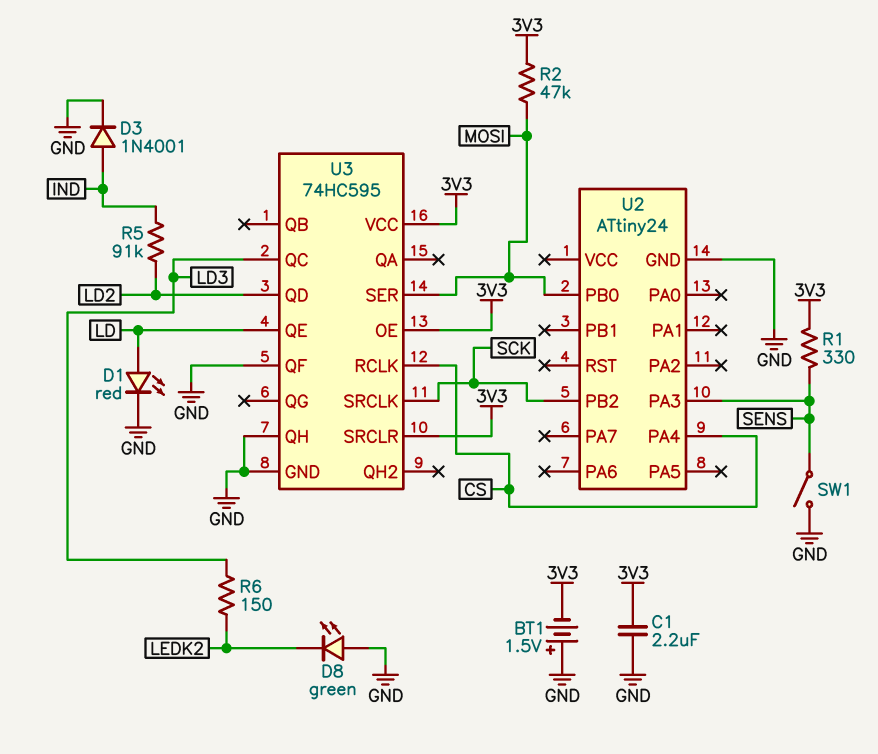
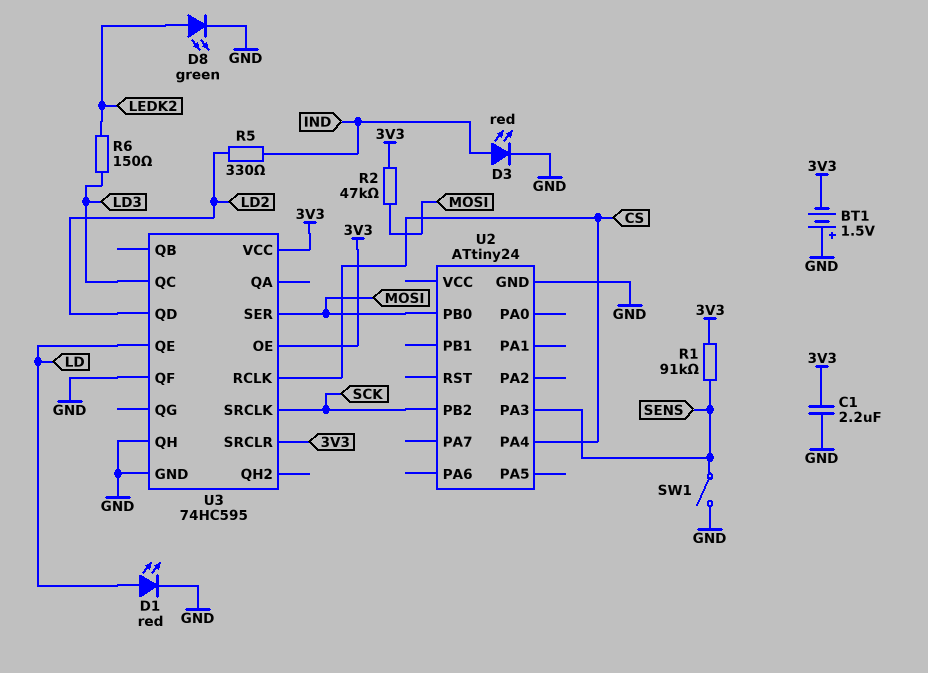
D3: diode 1N4001 (A IND, K GND) -> LED red (A IND, K GND)
D8: LED green (A GND, K LEDK2) -> LED green (A LEDK2, K GND)
R1: 330 (3V3, SENS) -> 91k (3V3, SENS)
R5: 91k (IND, LD2) -> 330 (IND, LD2)

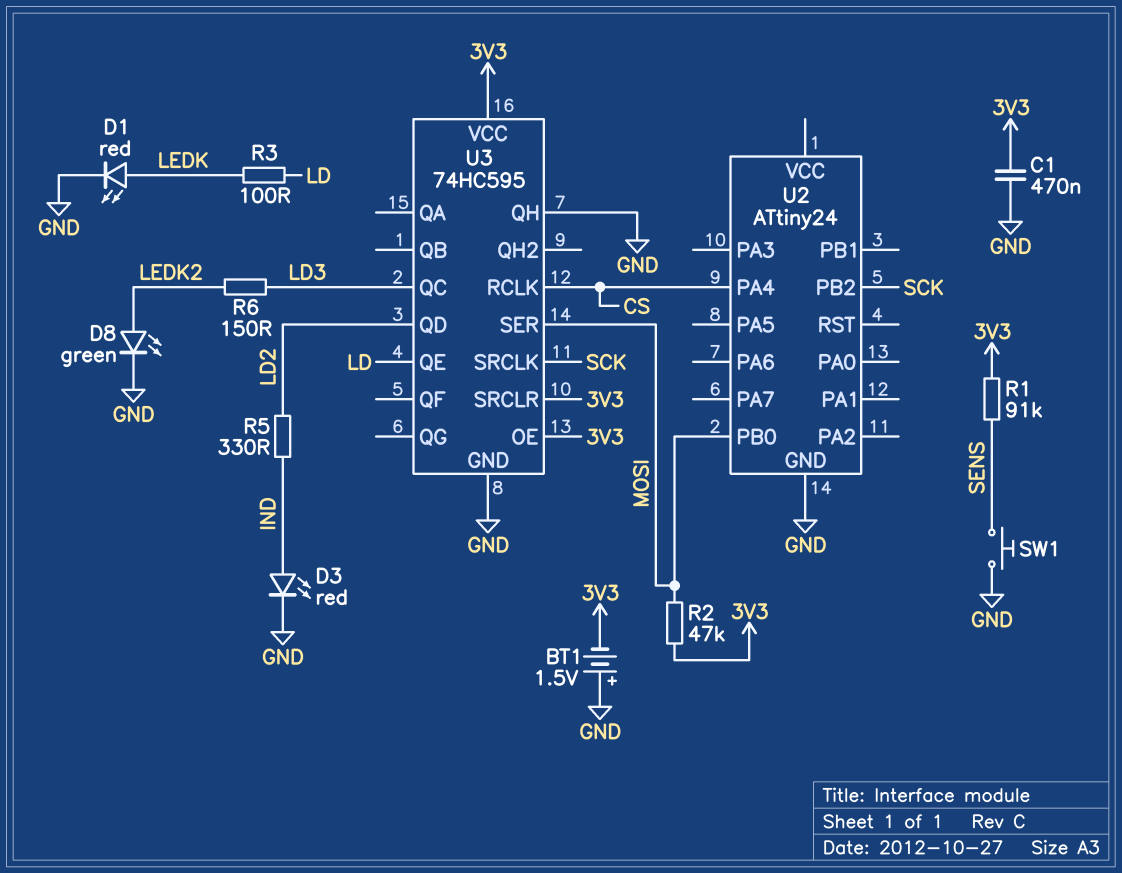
C1: 2.2uF (3V3, GND) -> 470nF (3V3, GND)
D1: LED red (A LD, K GND) -> LED red (A LEDK, K GND)
R3: none -> 100 (LD, LEDK)
SW1: switch (GND, SENS) -> button (GND, SENS)
U2 pin PA3: SENS -> none
U3 pin QF: GND -> none

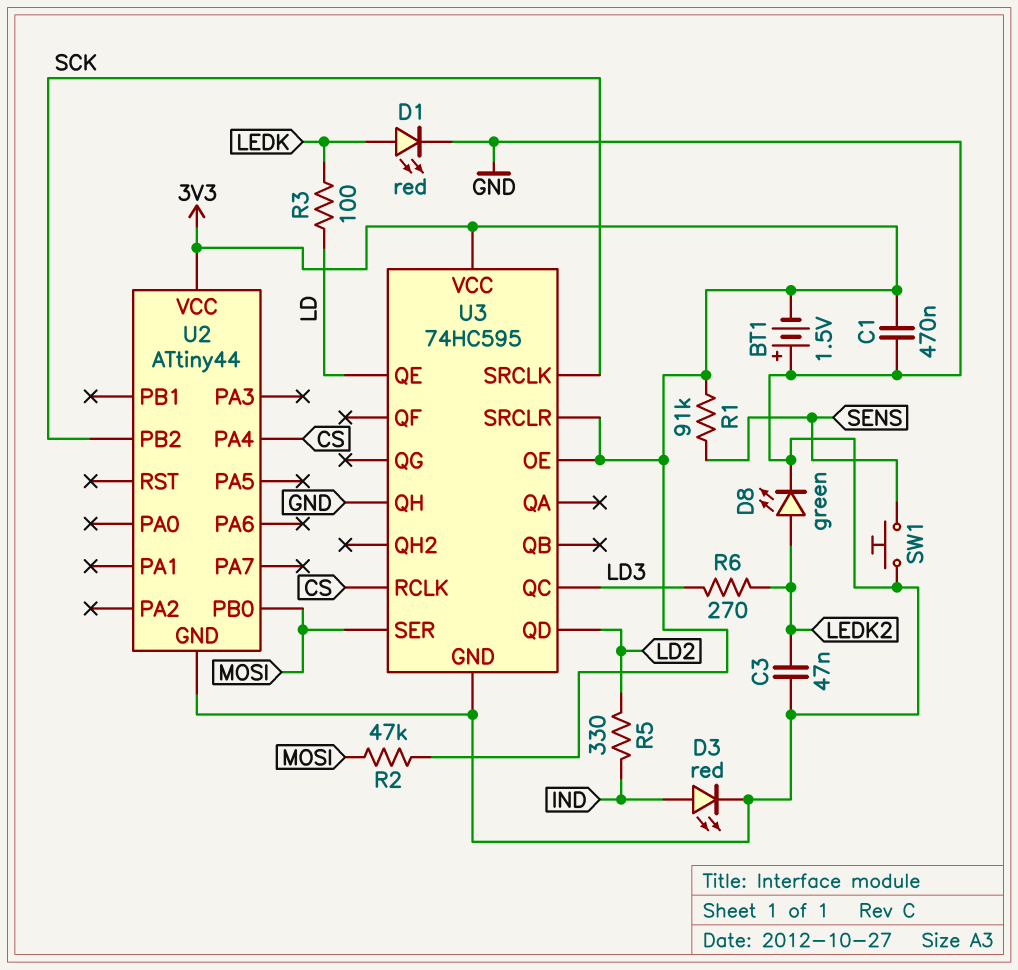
C3: none -> 47nF (GND, LEDK2)
R6: 150 (LD3, LEDK2) -> 270 (LD3, LEDK2)
U2: ATtiny24 -> ATtiny44
U2 pin VCC: none -> 3V3

